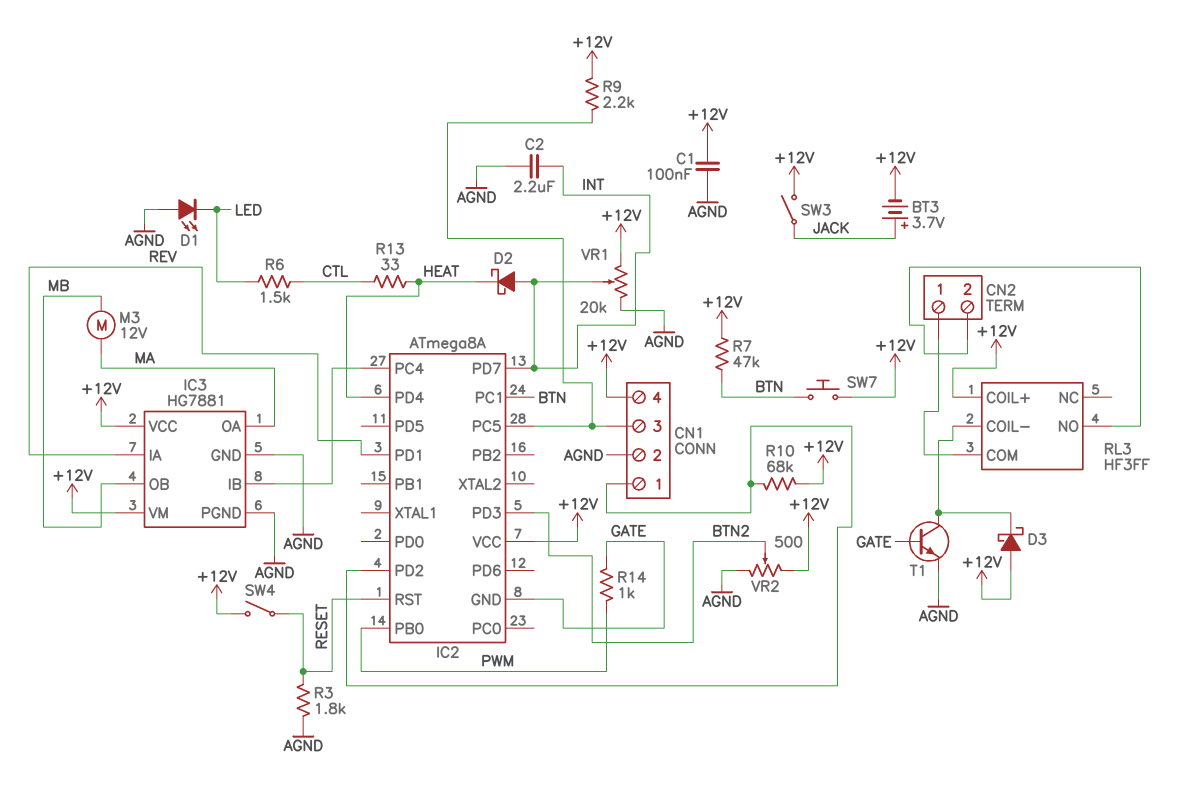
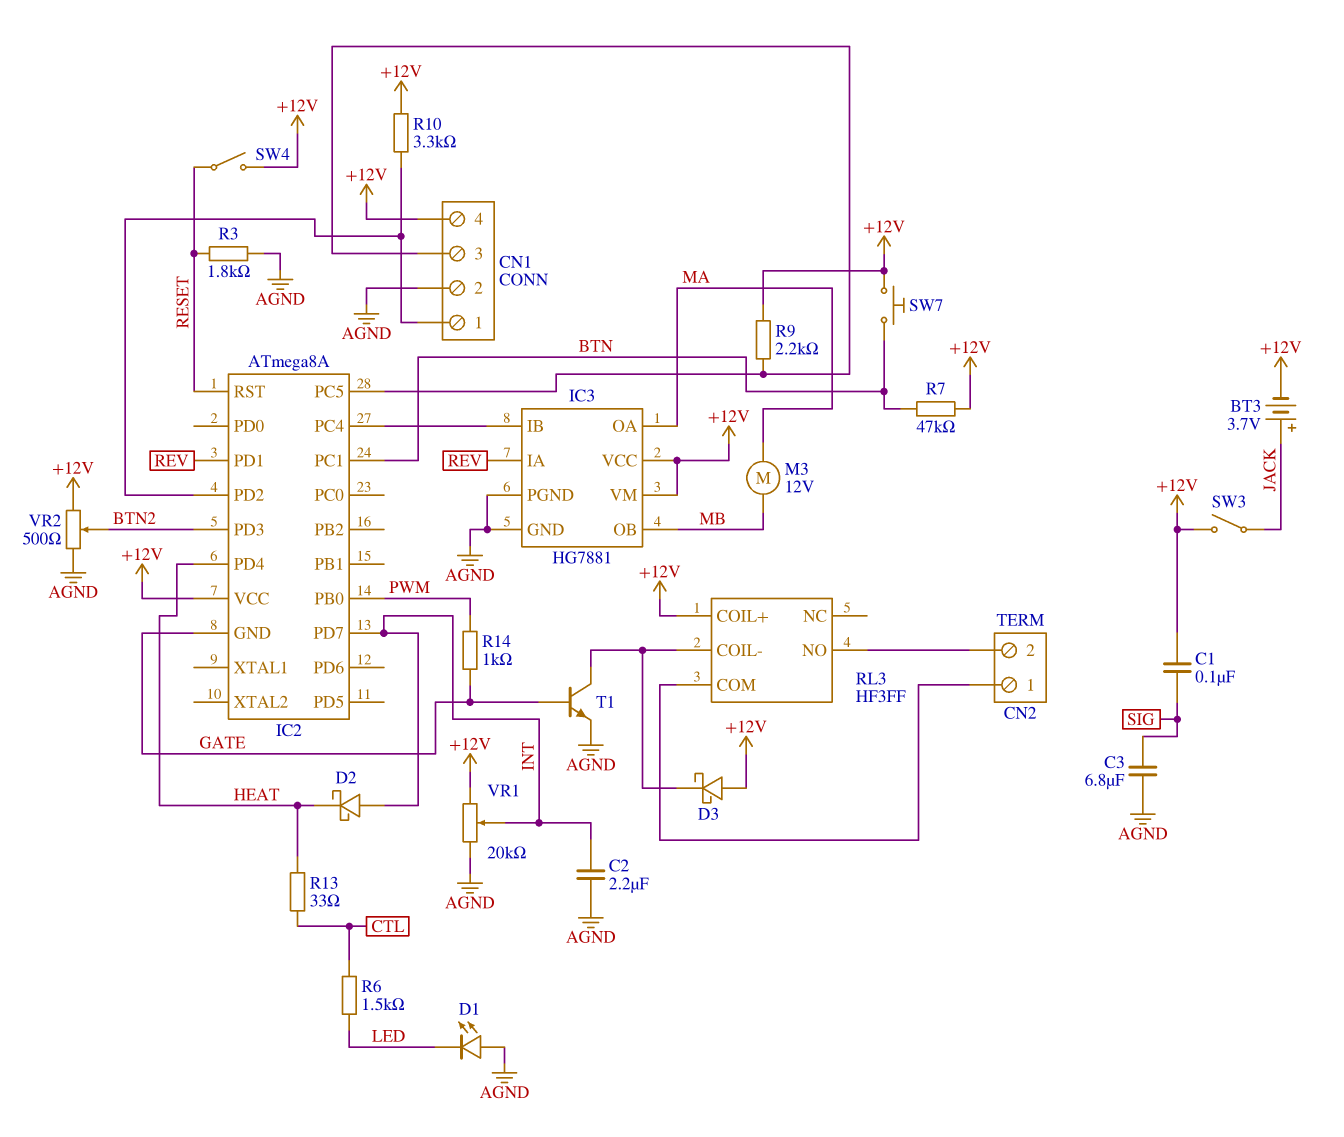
C1: 100nF (+12V, AGND) -> 100nF (+12V, SIG)
C3: none -> 6.8uF (AGND, SIG)
R10: 68k (+12V, CN1/1) -> 3.3k (+12V, CN1/1)

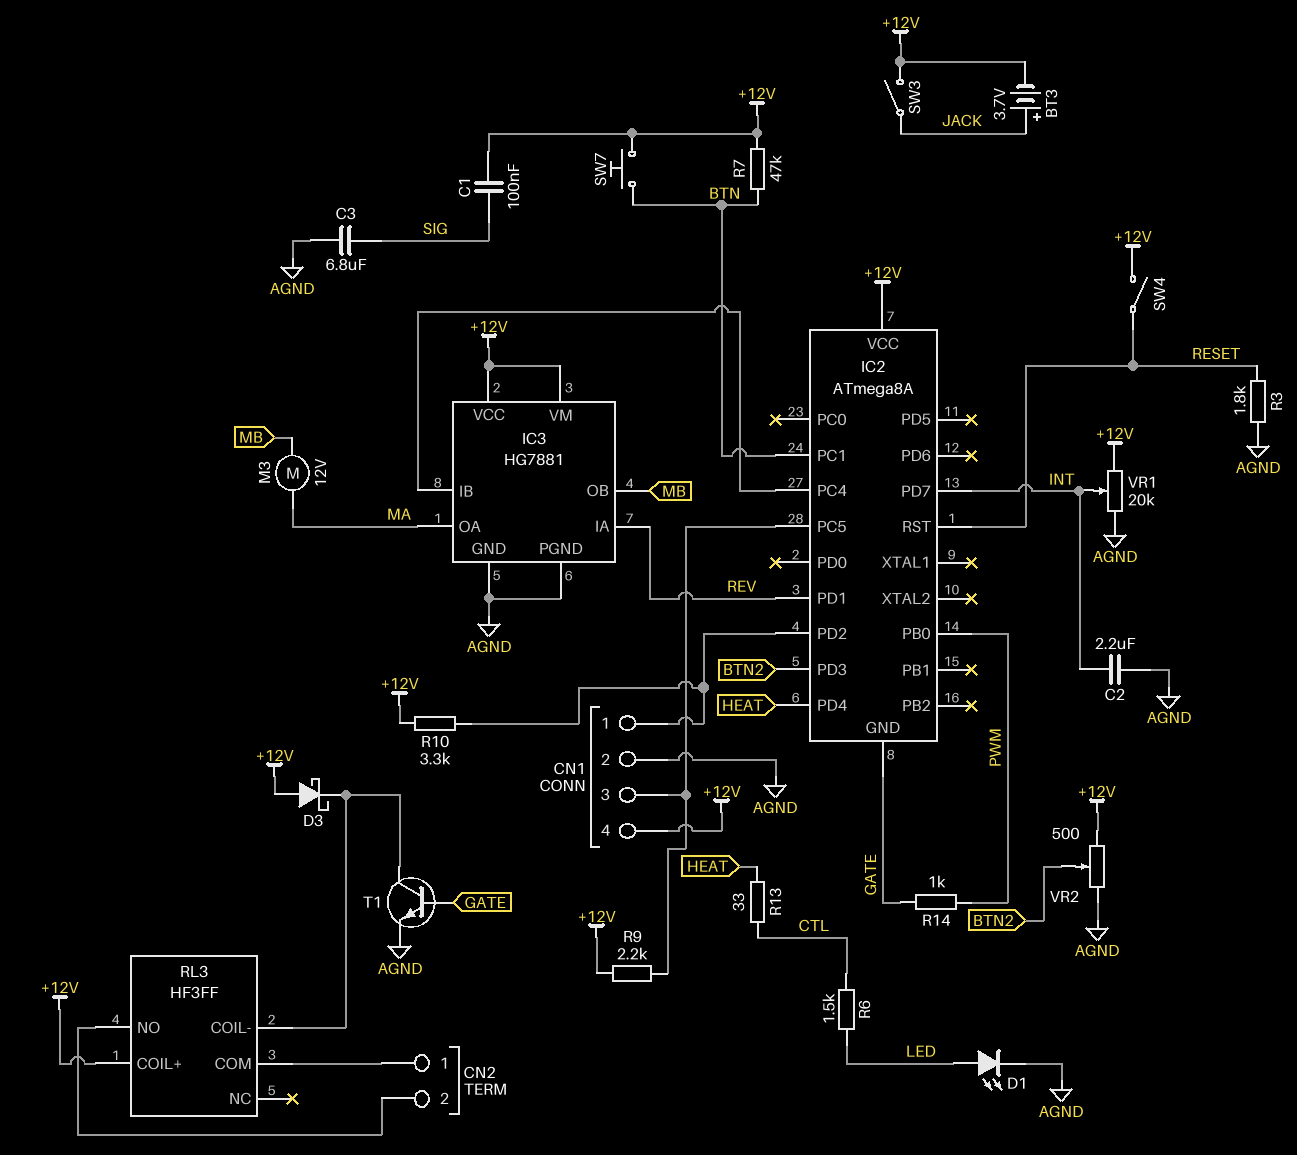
D1: LED (A AGND, K LED) -> LED (A LED, K AGND)
D2: schottky (A INT, K HEAT) -> none

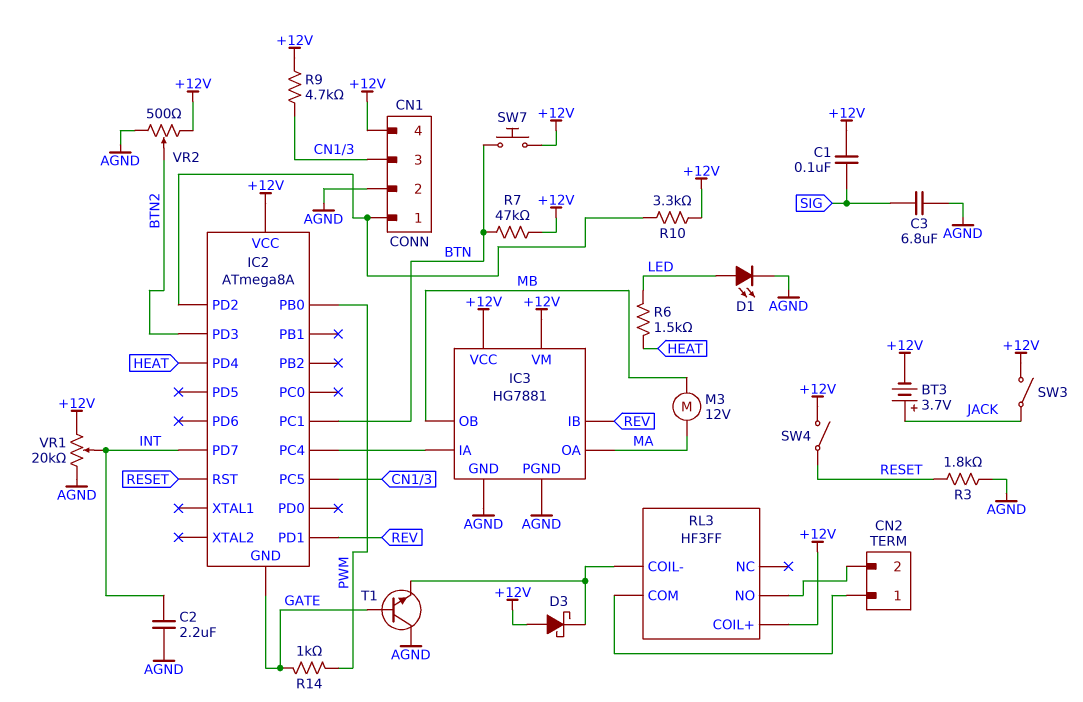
IC3 pin IA: REV -> IC2/PC4
IC3 pin IB: IC2/PC4 -> REV
R6: 1.5k (CTL, LED) -> 1.5k (HEAT, LED)
R9: 2.2k (+12V, CN1/3) -> 4.7k (+12V, CN1/3)
R13: 33 (CTL, HEAT) -> none
T1: NPN (B GATE, C RL3/COIL-, E AGND) -> NPN (B GATE, C AGND, E RL3/COIL-)

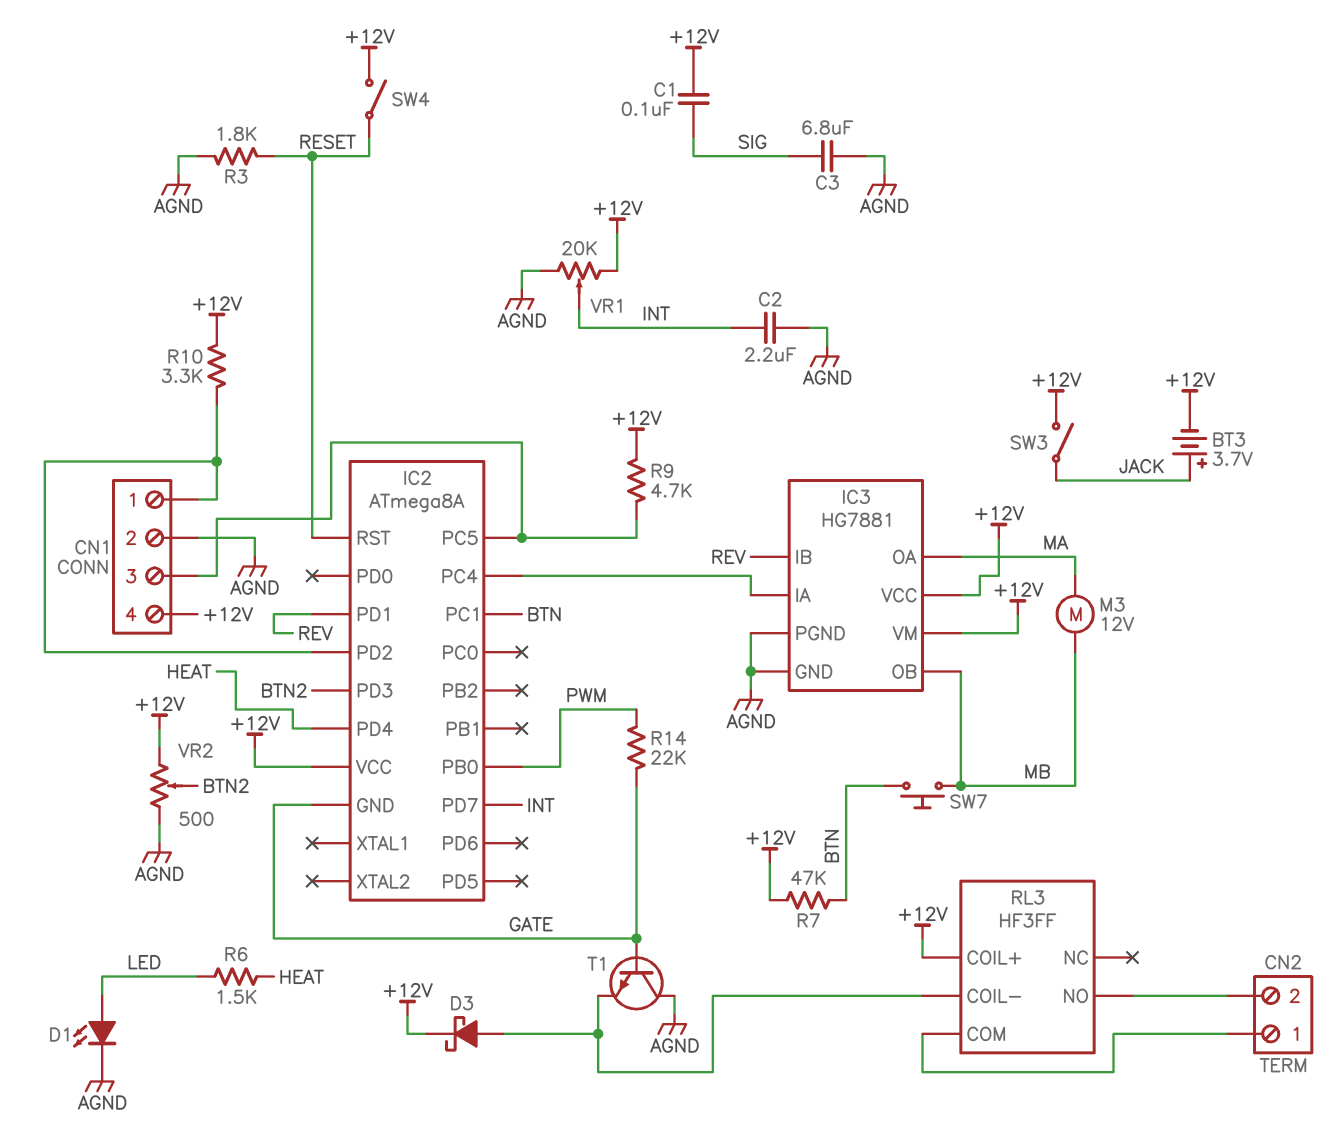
D3: schottky (A +12V, K RL3/COIL-) -> schottky (A RL3/COIL-, K +12V)
R14: 1k (GATE, PWM) -> 22k (GATE, PWM)
SW7: button (+12V, BTN) -> button (BTN, MB)

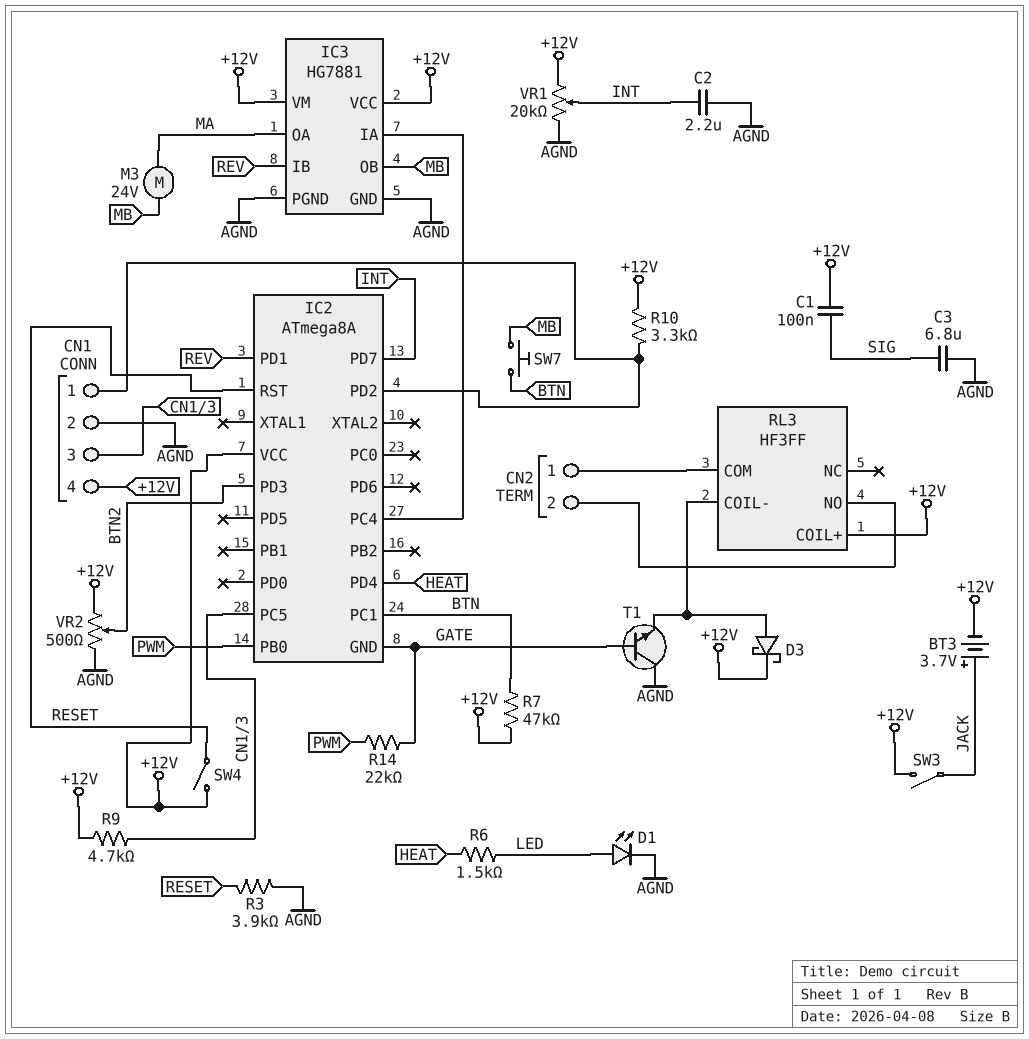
M3: motor 12V (MA, MB) -> motor 24V (MA, MB)
R3: 1.8k (AGND, RESET) -> 3.9k (AGND, RESET)

